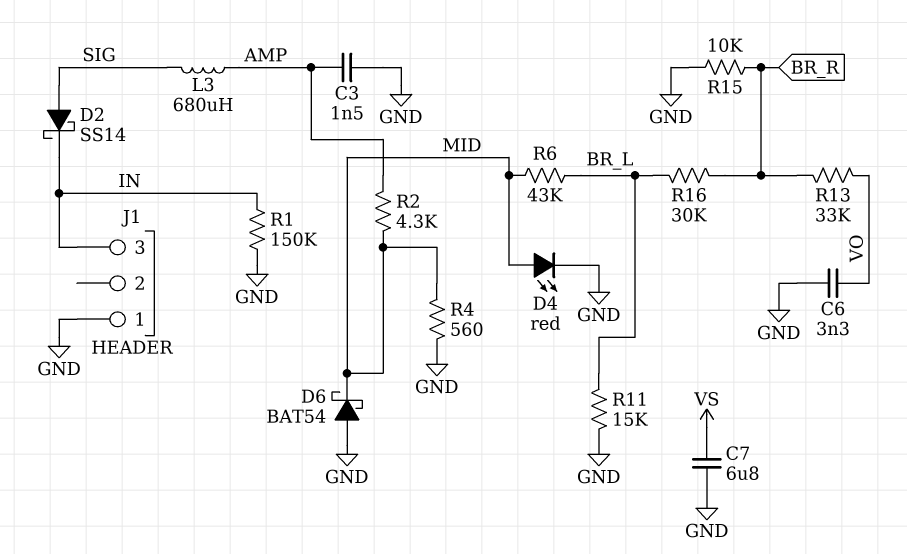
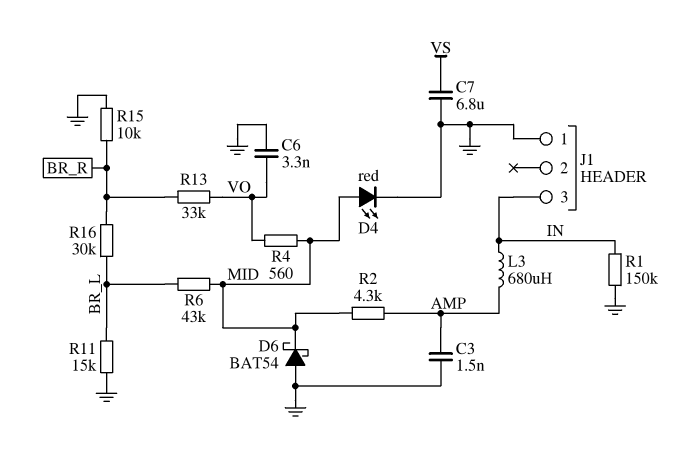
D2: schottky SS14 (A SIG, K IN) -> none
L3: 680uH (AMP, SIG) -> 680uH (AMP, IN)
R4: 560 (GND, MID) -> 560 (MID, VO)

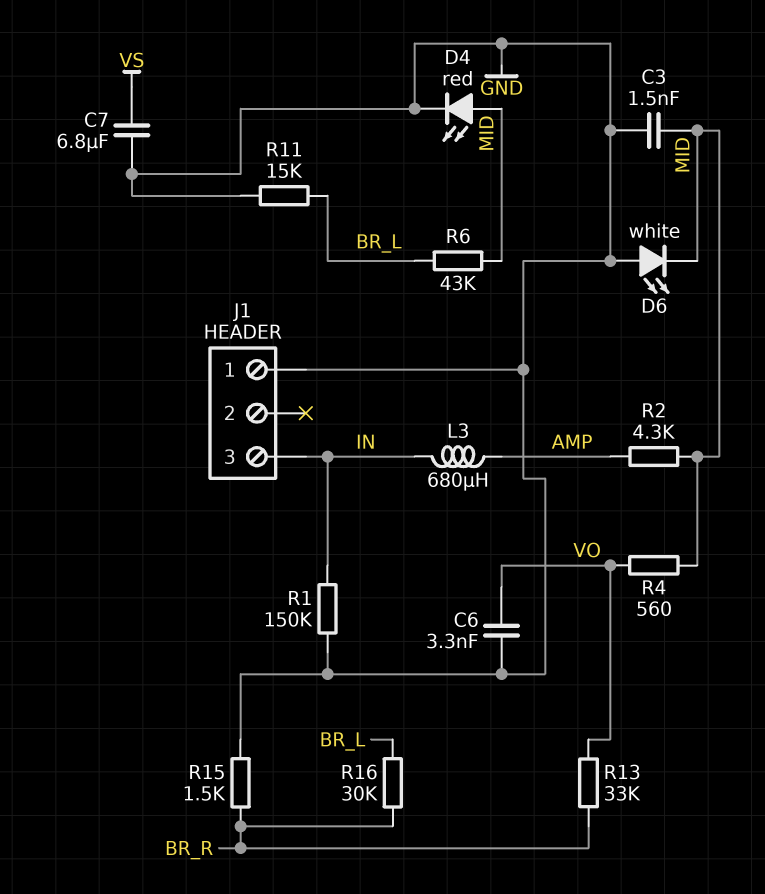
C3: 1.5nF (AMP, GND) -> 1.5nF (GND, MID)
D6: schottky BAT54 (A GND, K MID) -> LED white (A GND, K MID)
R15: 10k (BR_R, GND) -> 1.5k (BR_R, GND)

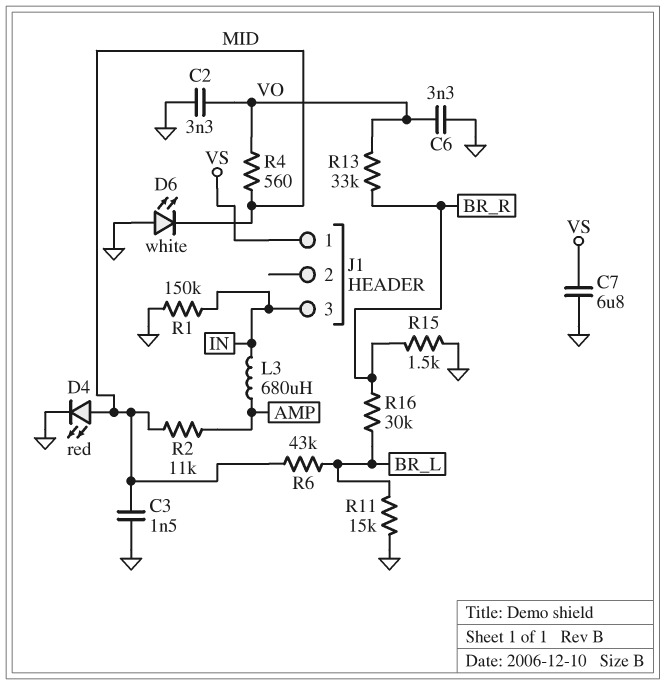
C2: none -> 3.3nF (GND, VO)
J1 pin 1: GND -> VS
R2: 4.3k (AMP, MID) -> 11k (AMP, MID)

